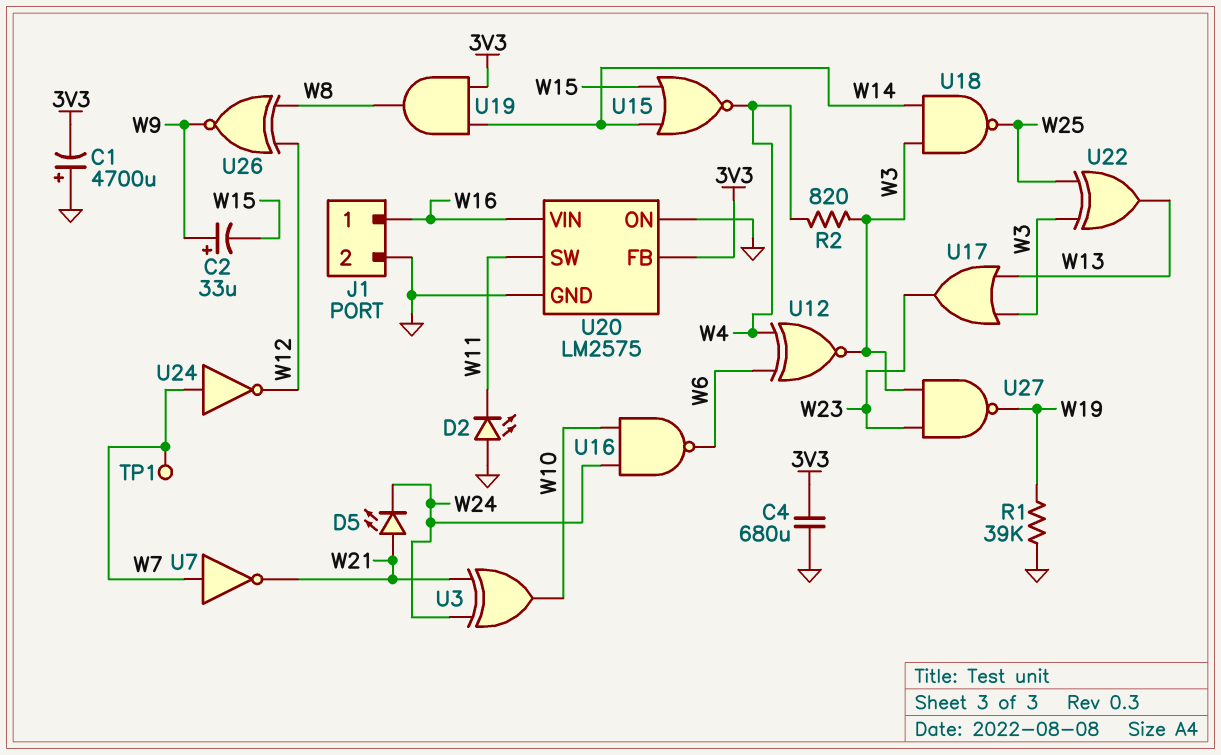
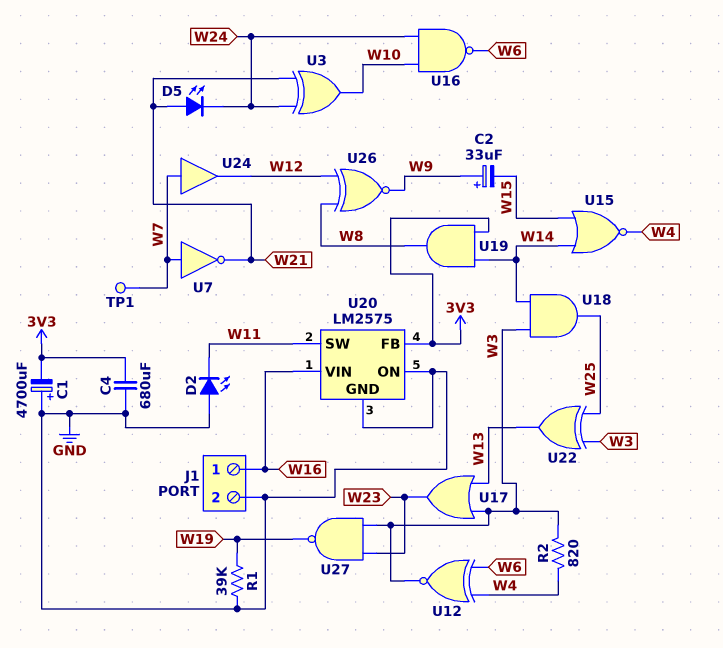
U18: NAND (in W3, in W14, out W25) -> AND (in W3, in W14, out W25)
U24: NOT (in W7, out W12) -> buffer (in W7, out W12)

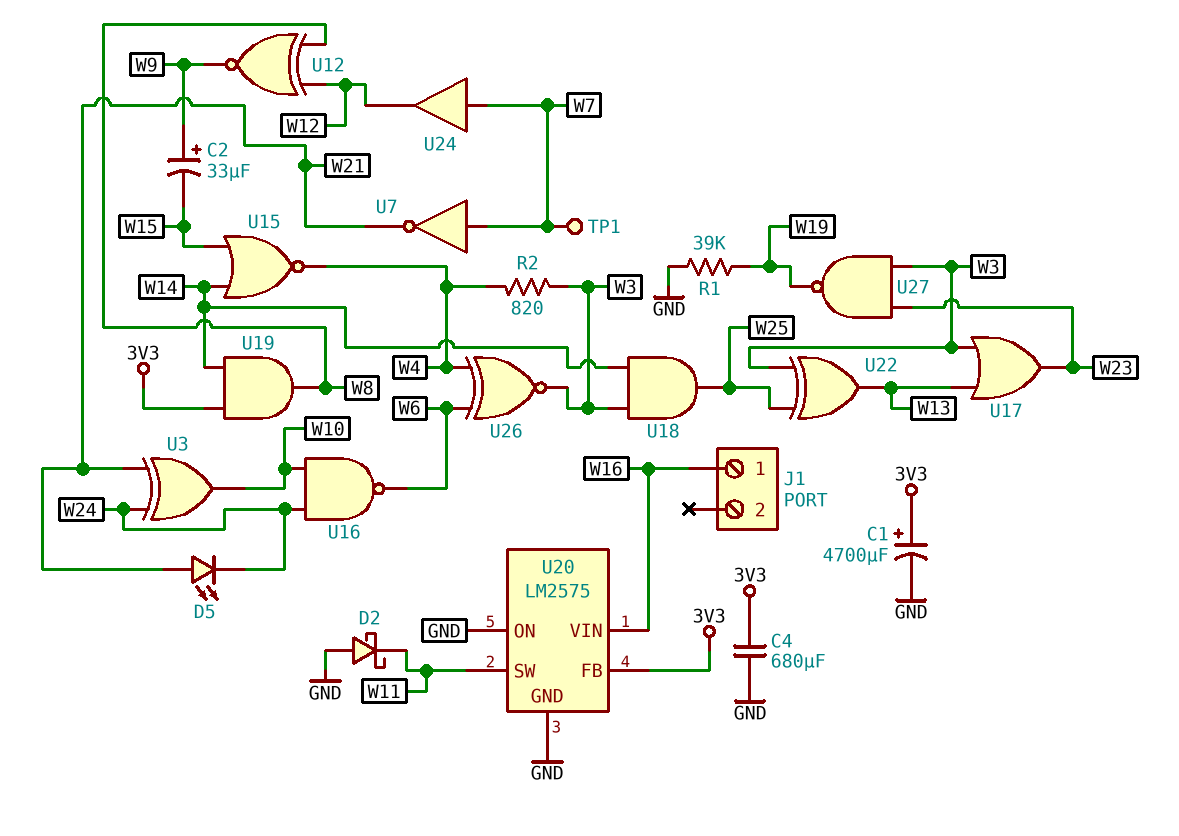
C1: 4700uF (plus GND, minus 3V3) -> 4700uF (plus 3V3, minus GND)
D2: LED (A GND, K W11) -> schottky (A GND, K W11)
J1 pin 2: GND -> none
U12: XNOR (in W4, in W6, out W3) -> XNOR (in W8, in W12, out W9)
U26: XNOR (in W8, in W12, out W9) -> XNOR (in W4, in W6, out W3)

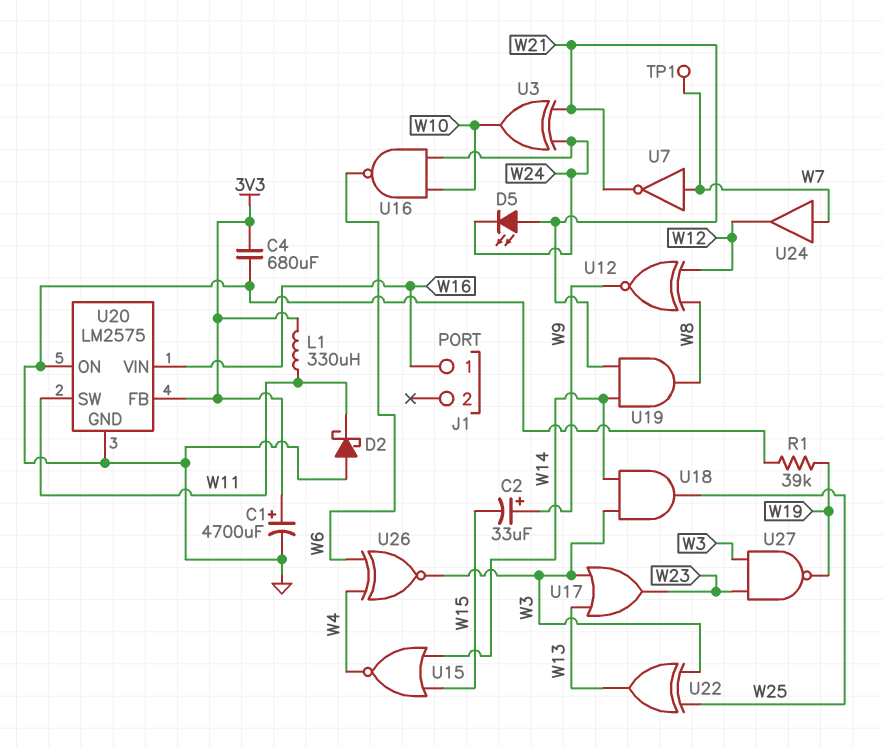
L1: none -> 330uH (3V3, W11)
R2: 820 (W3, W4) -> none
U19: AND (in 3V3, in W14, out W8) -> AND (in W14, in W21, out W8)

